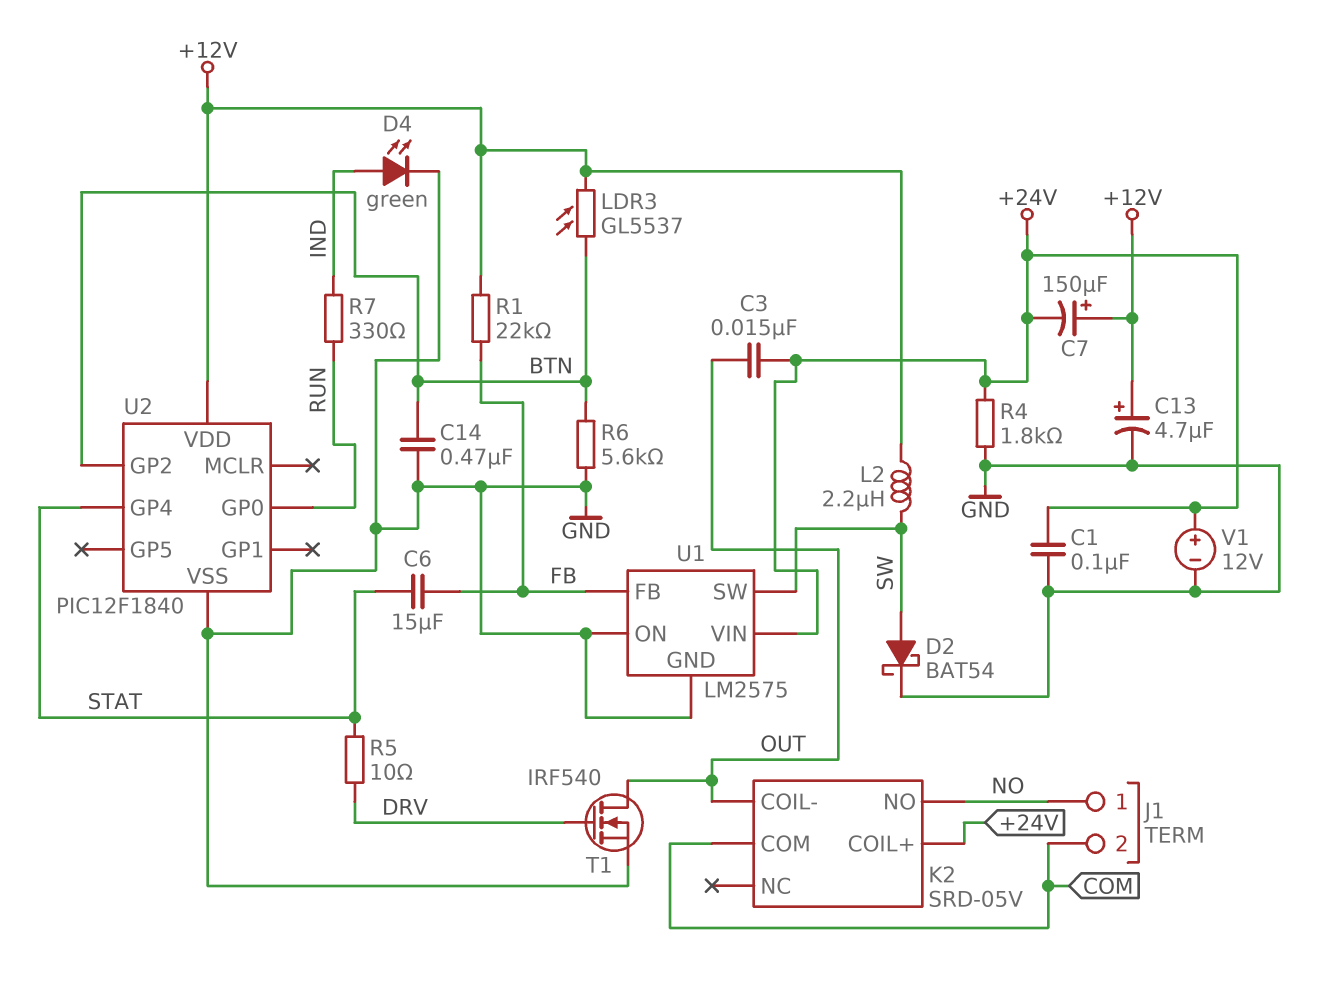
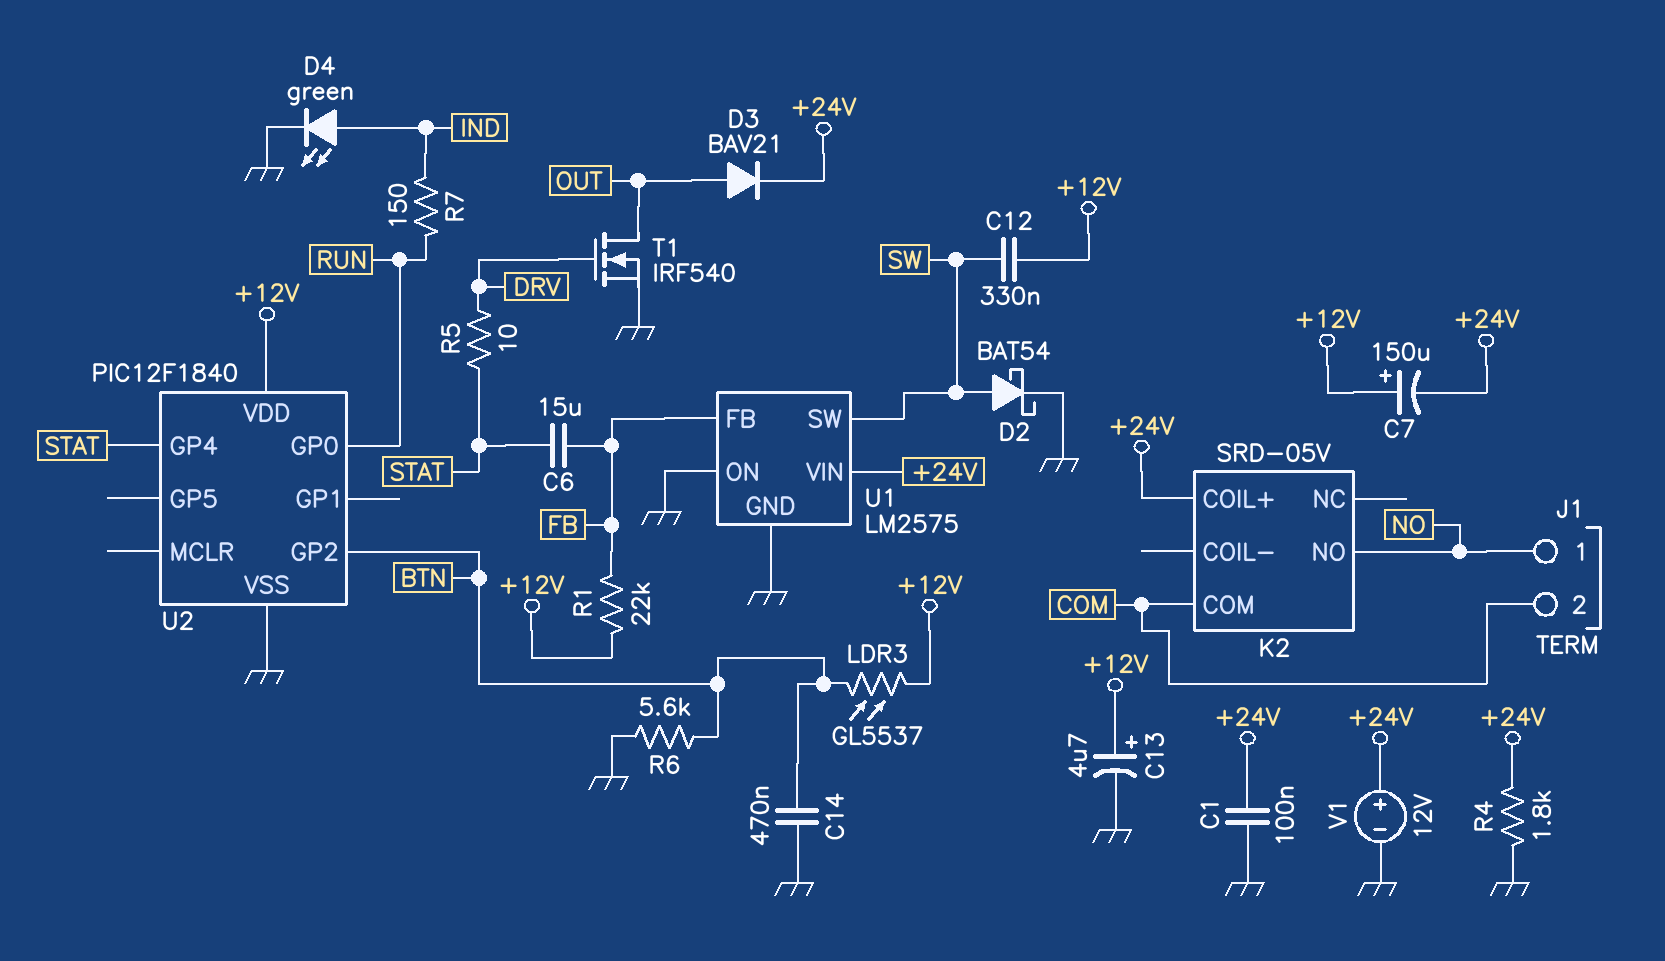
C3: 15nF (+24V, OUT) -> none
C12: none -> 330nF (+12V, SW)
D3: none -> diode BAV21 (A OUT, K +24V)
K2 pin COIL-: OUT -> none
L2: 2.2uH (+12V, SW) -> none
R7: 330 (IND, RUN) -> 150 (IND, RUN)

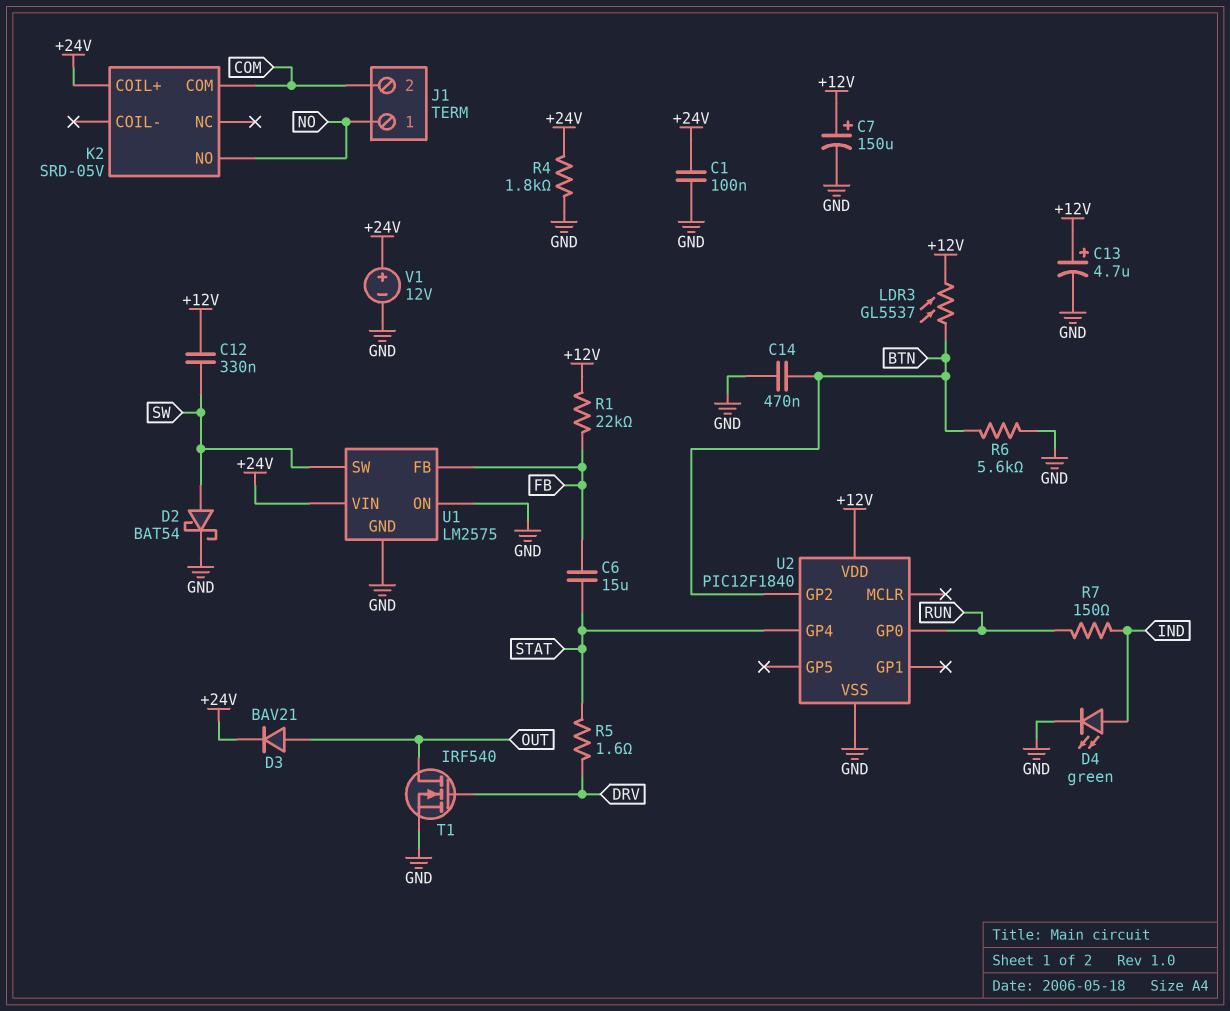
C7: 150uF (plus +12V, minus +24V) -> 150uF (plus +12V, minus GND)
R5: 10 (DRV, STAT) -> 1.6 (DRV, STAT)

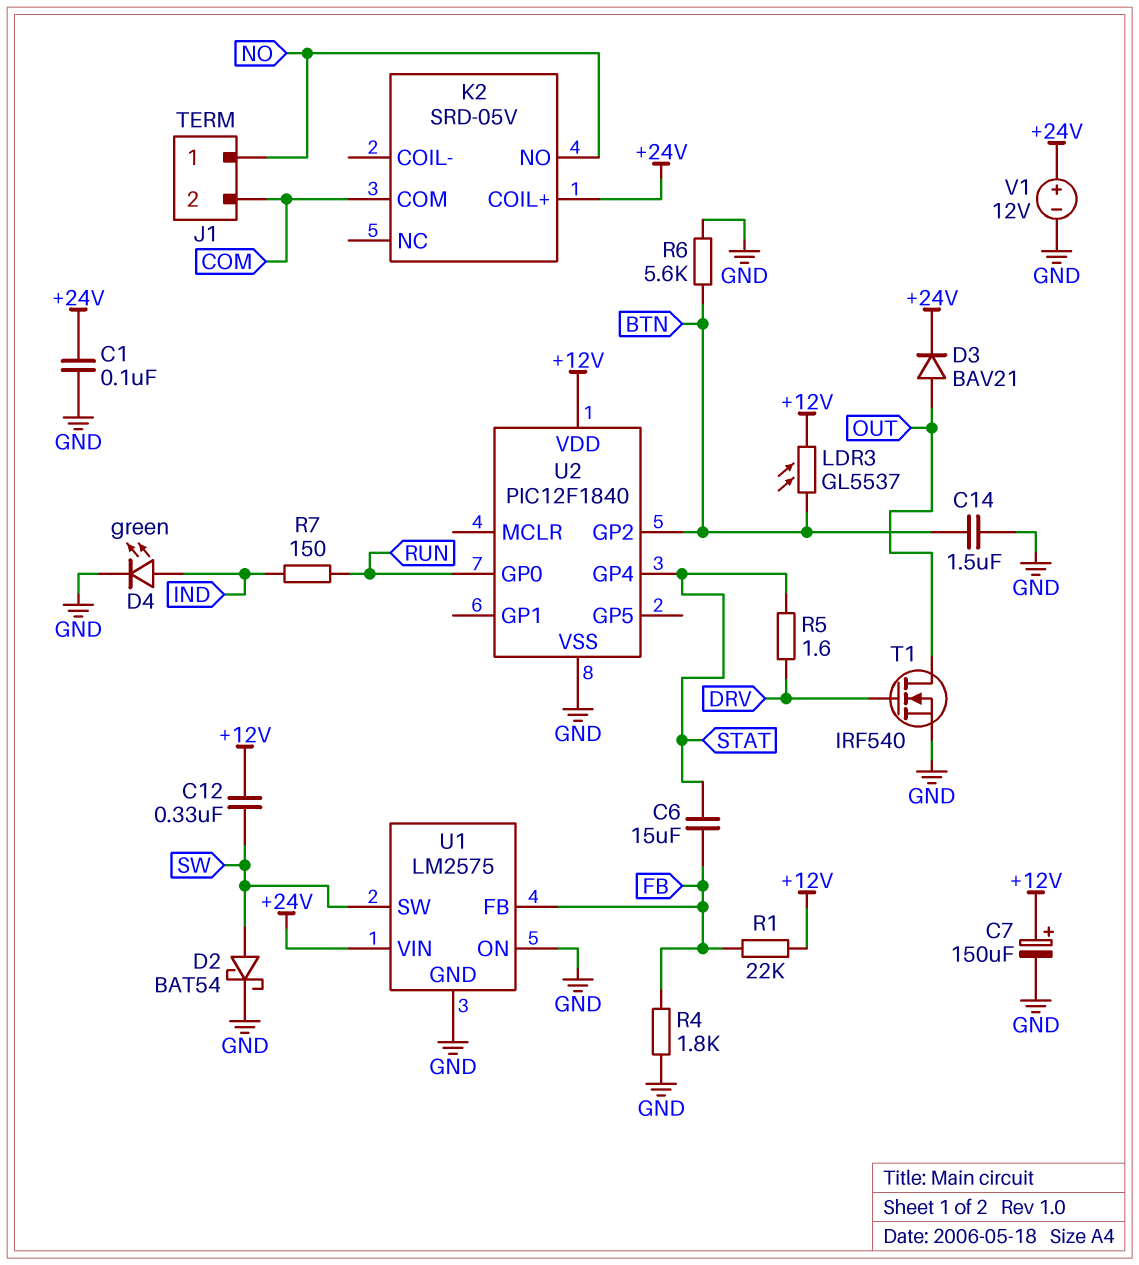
C13: 4.7uF (plus +12V, minus GND) -> none
C14: 470nF (BTN, GND) -> 1.5uF (BTN, GND)
R4: 1.8k (+24V, GND) -> 1.8k (FB, GND)

